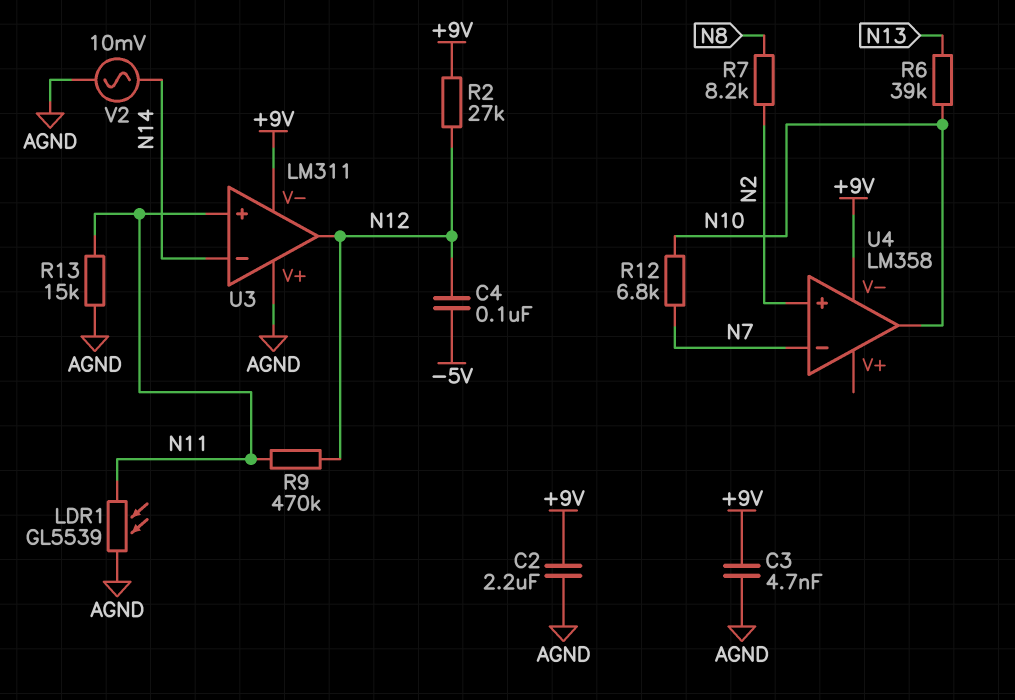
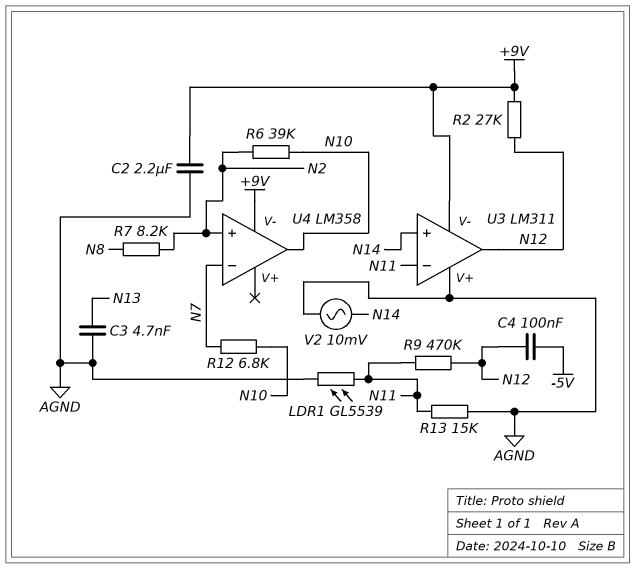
C3: 4.7nF (+9V, AGND) -> 4.7nF (AGND, N13)
R6: 39k (N10, N13) -> 39k (N2, N10)
U3 pin in+: N11 -> N14
U3 pin in-: N14 -> N11

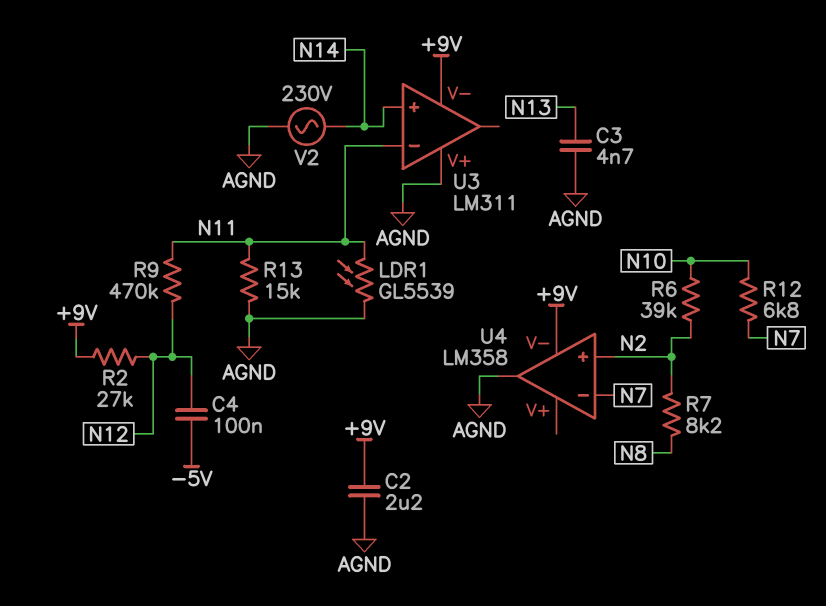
U3 pin out: N12 -> none
U4 pin out: N10 -> AGND
V2: AC 10mV (AGND, N14) -> AC 230V (AGND, N14)

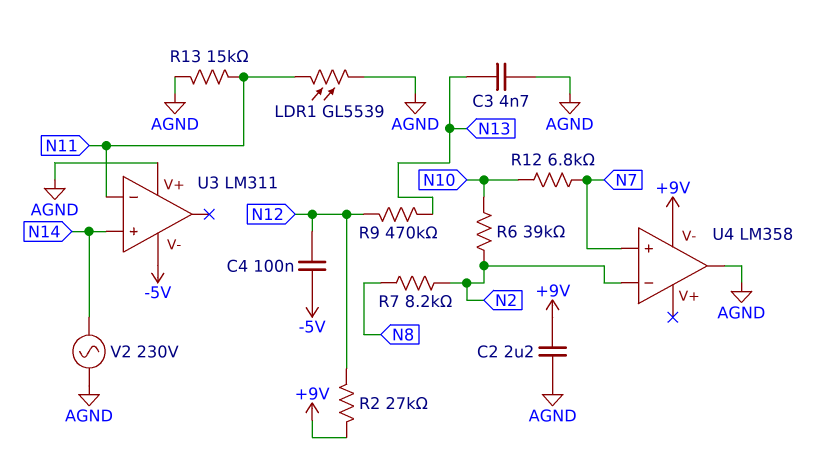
R9: 470k (N11, N12) -> 470k (N12, N13)
U3 pin V-: +9V -> -5V
U4 pin in+: N2 -> N7
U4 pin in-: N7 -> N2

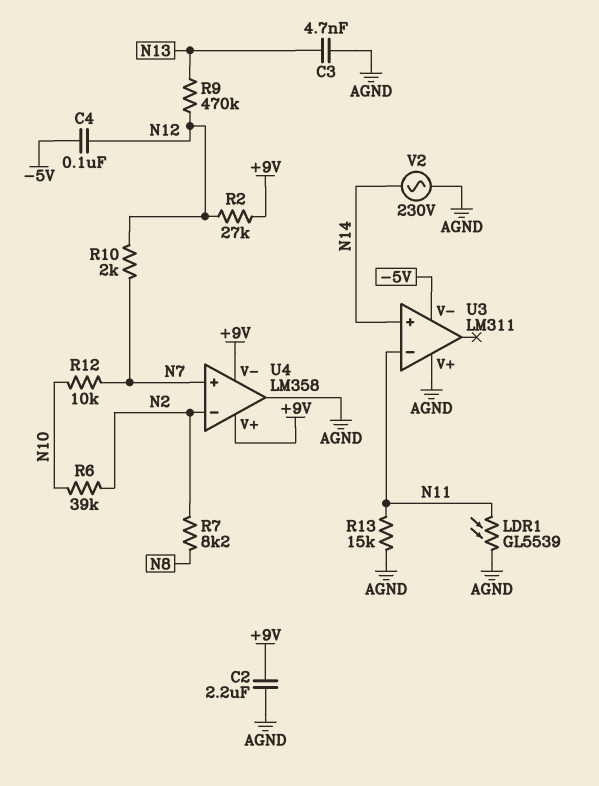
R10: none -> 2k (N7, N12)
R12: 6.8k (N7, N10) -> 10k (N7, N10)
U4 pin V+: none -> +9V

